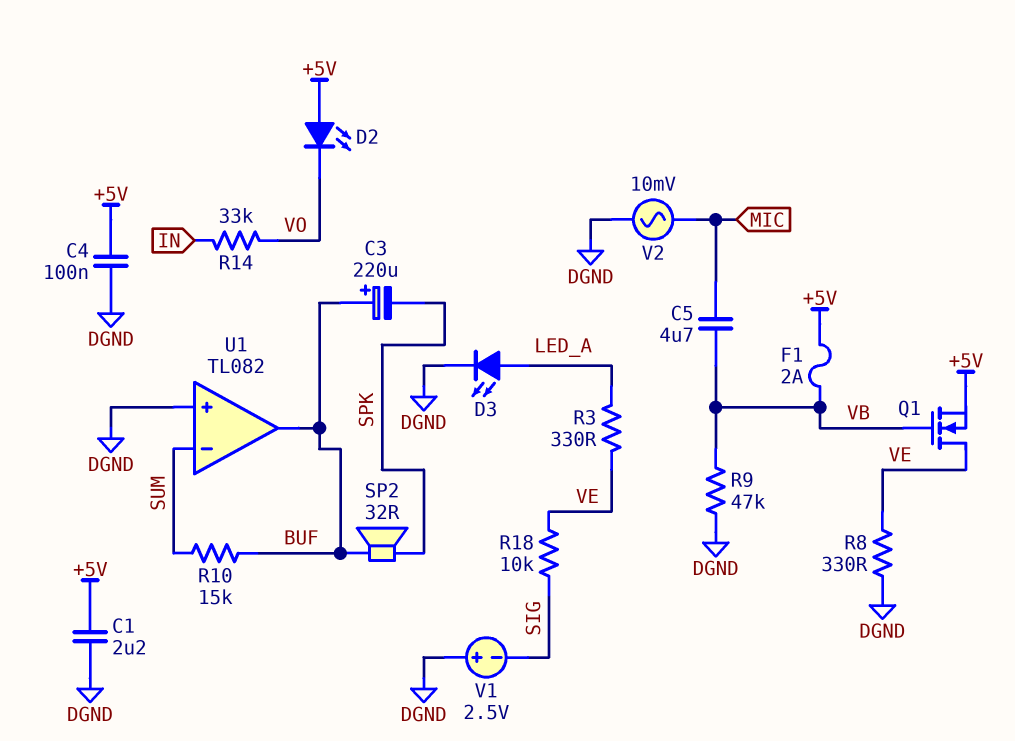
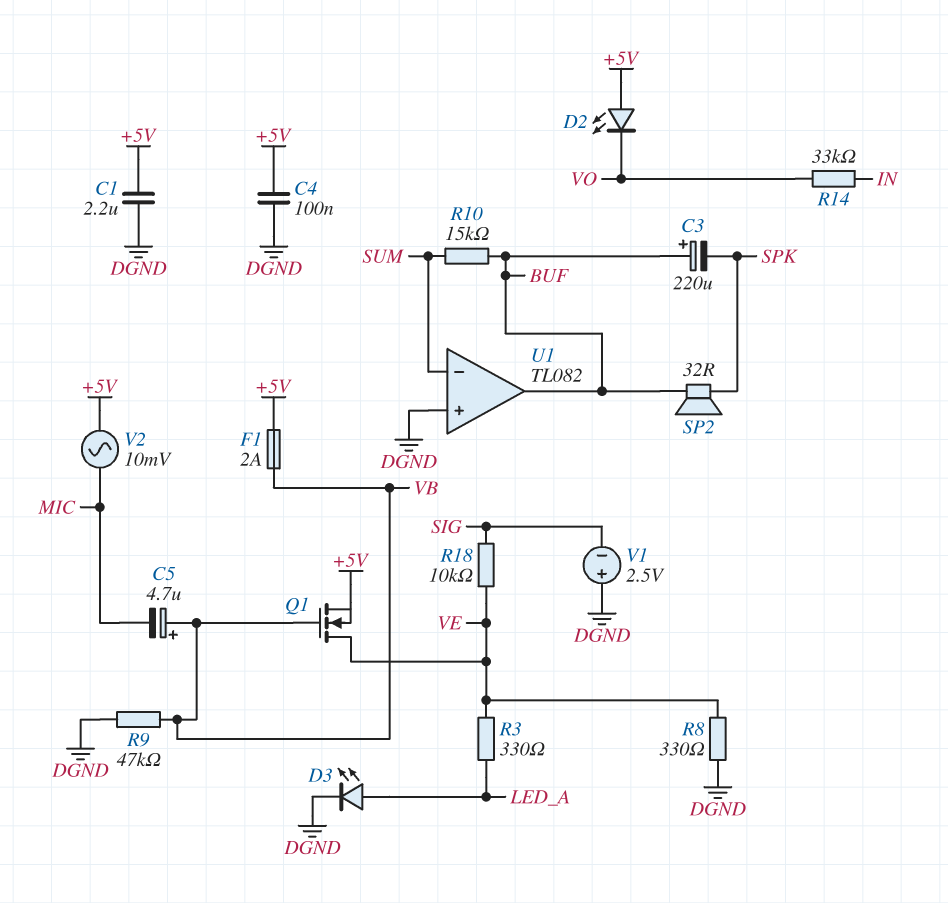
C5: 4.7uF (MIC, VB) -> 4.7uF (plus VB, minus MIC)
V2: AC 10mV (DGND, MIC) -> AC 10mV (+5V, MIC)

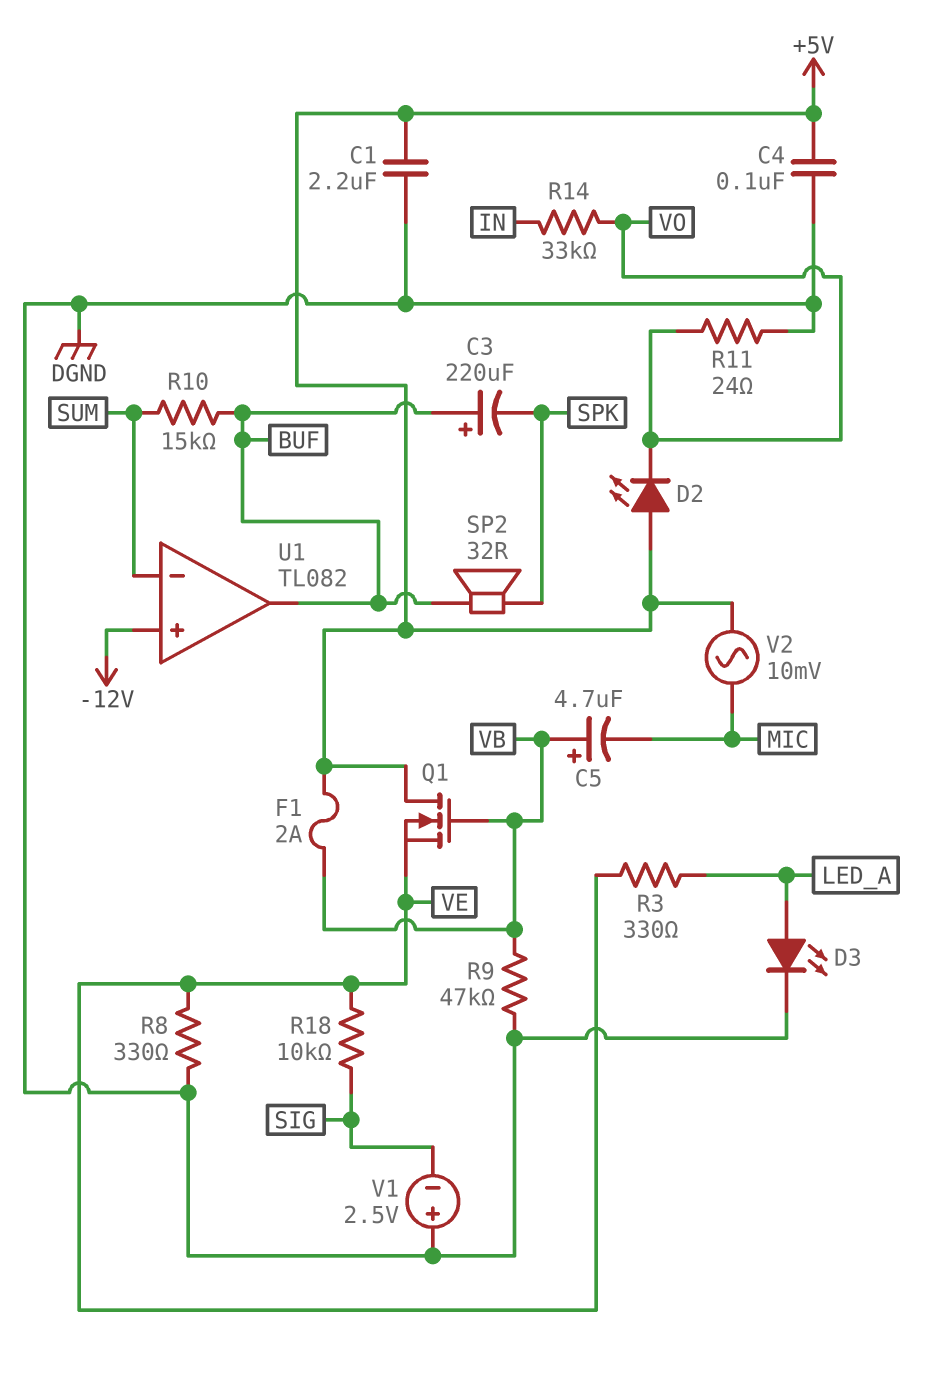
Q1: NMOS (G VB, D VE, S +5V) -> NMOS (G VB, D +5V, S VE)
R11: none -> 24 (DGND, VO)
U1 pin in+: DGND -> -12V

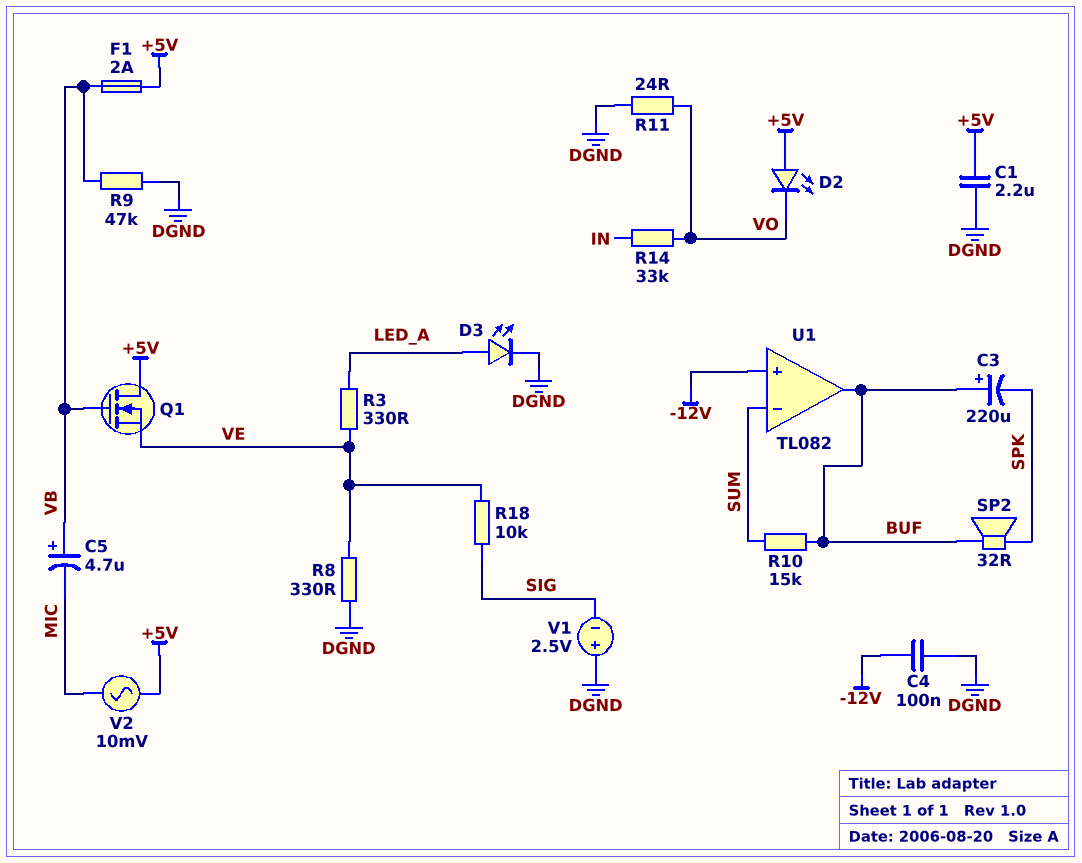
C4: 100nF (+5V, DGND) -> 100nF (-12V, DGND)

